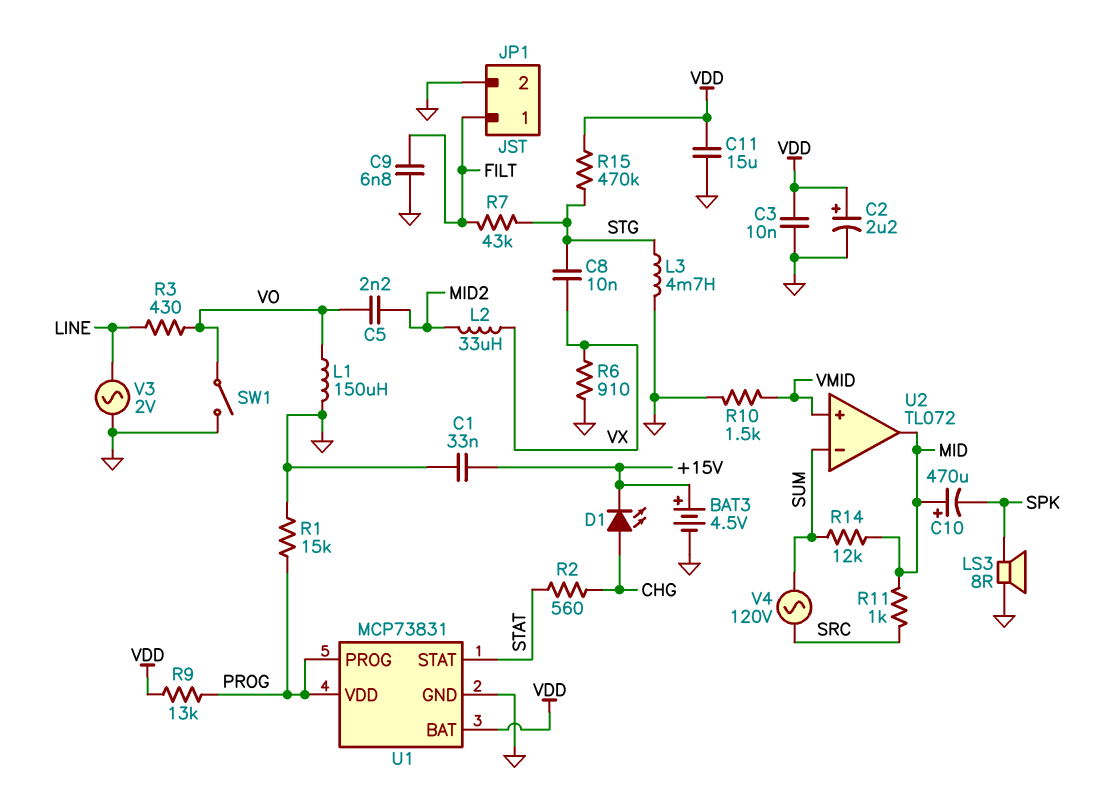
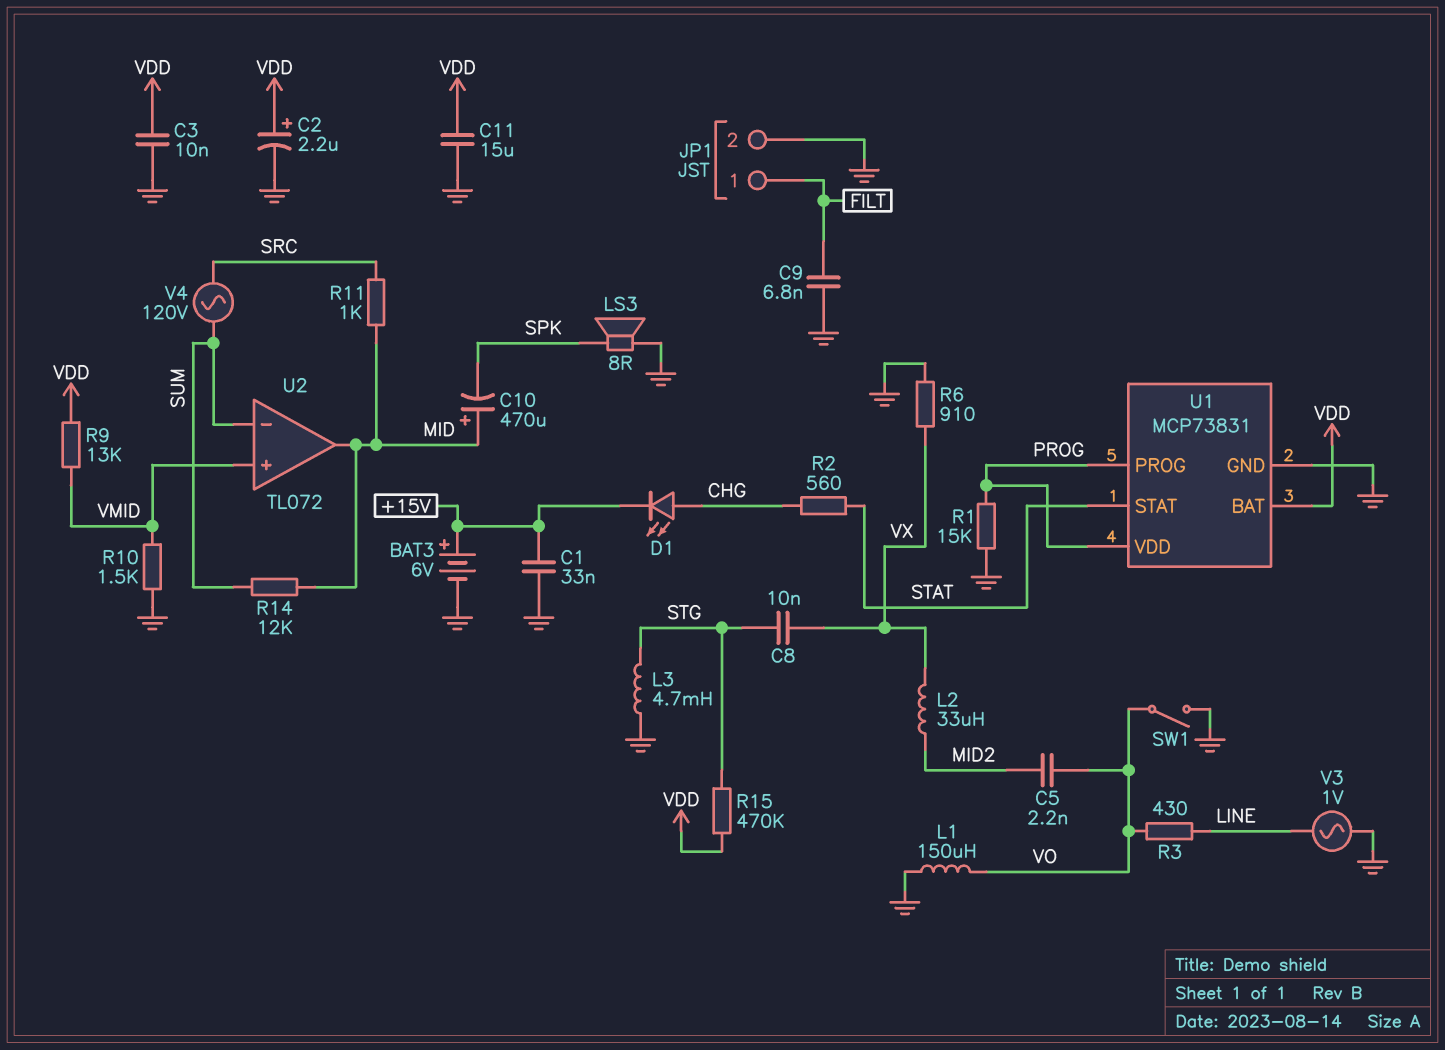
BAT3: 4.5V (plus +15V, minus GND) -> 6V (plus +15V, minus GND)
R7: 43k (FILT, STG) -> none
R9: 13k (PROG, VDD) -> 13k (VDD, VMID)
V3: AC 2V (GND, LINE) -> AC 1V (GND, LINE)

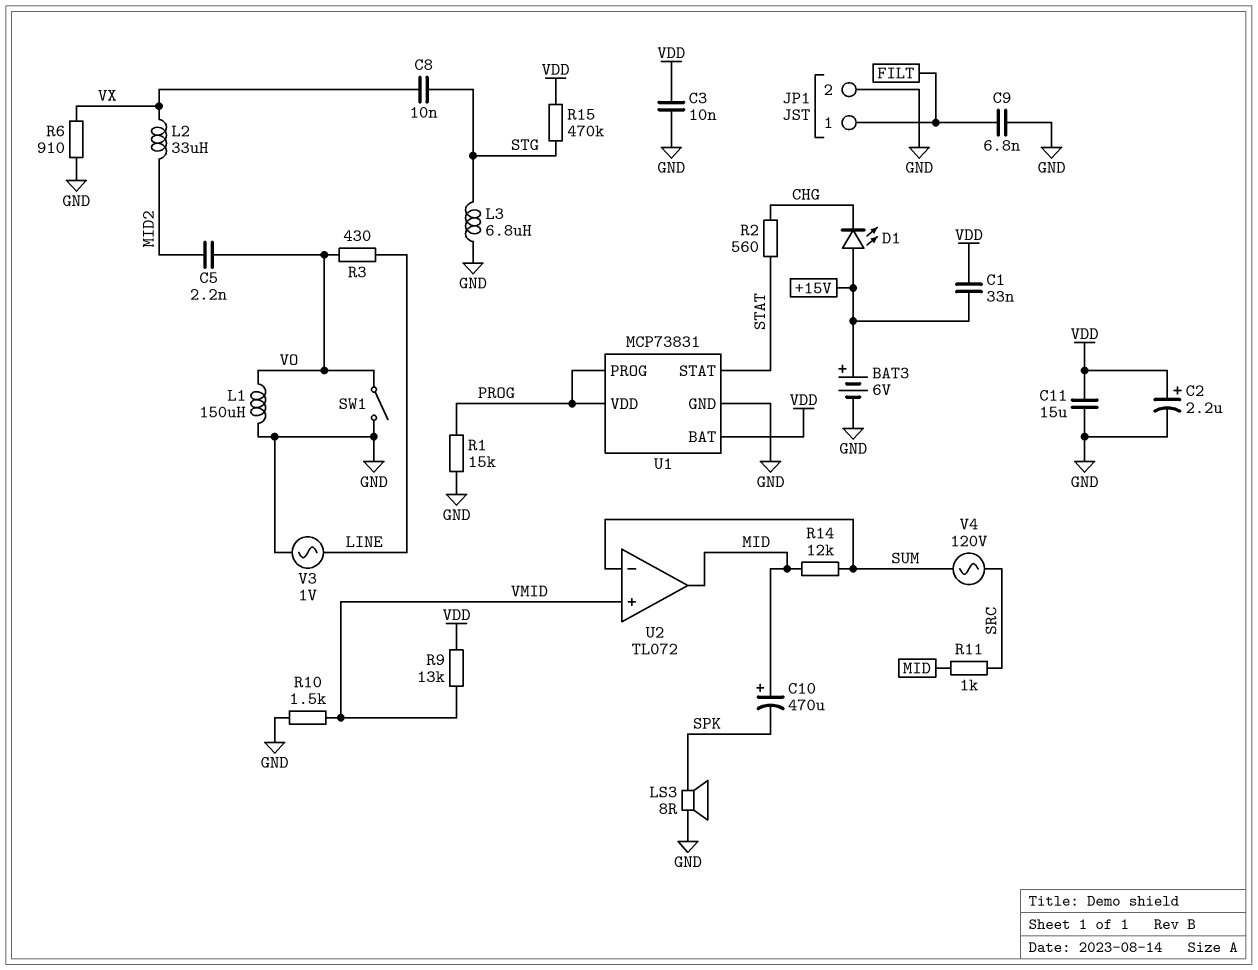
C1: 33nF (+15V, GND) -> 33nF (+15V, VDD)
D1: LED (A CHG, K +15V) -> LED (A +15V, K CHG)
L3: 4.7mH (GND, STG) -> 6.8uH (GND, STG)

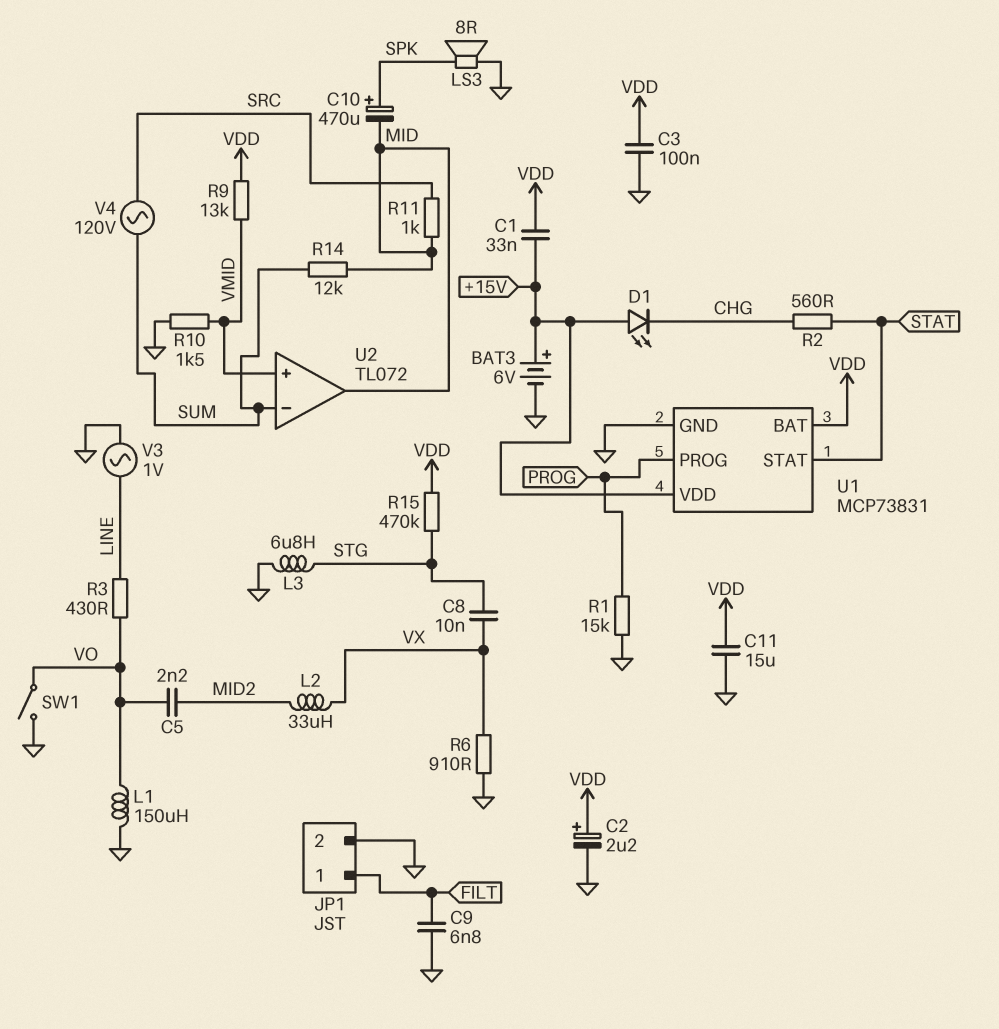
C3: 10nF (GND, VDD) -> 100nF (GND, VDD)
C10: 470uF (plus MID, minus SPK) -> 470uF (plus SPK, minus MID)
U1 pin VDD: PROG -> +15V

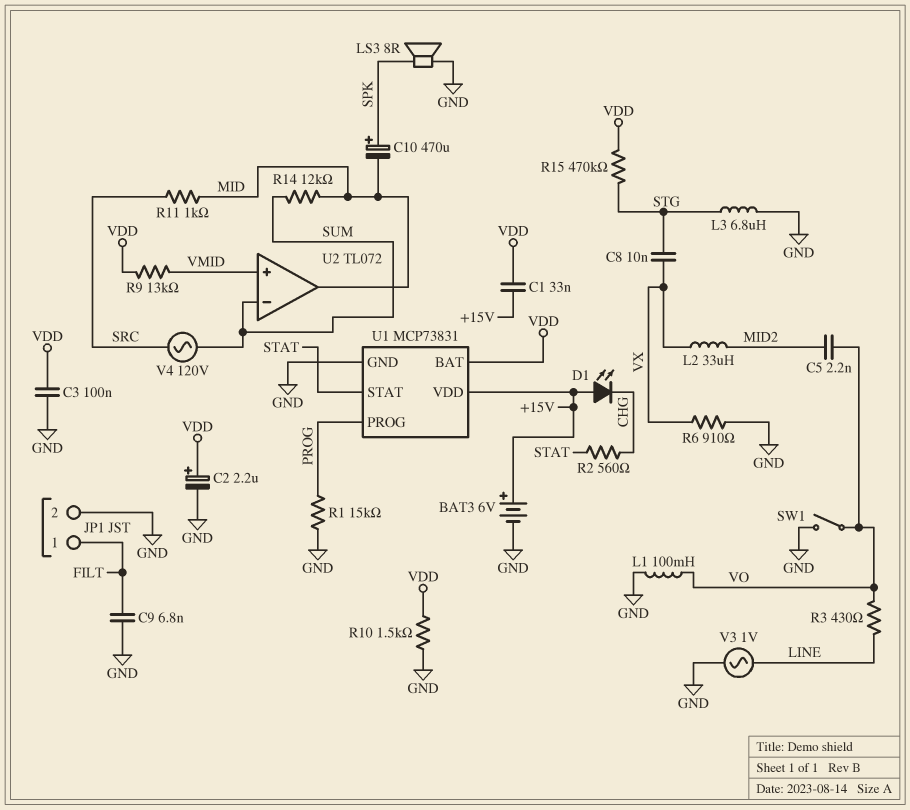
C11: 15uF (GND, VDD) -> none
L1: 150uH (GND, VO) -> 100mH (GND, VO)
R10: 1.5k (GND, VMID) -> 1.5k (GND, VDD)

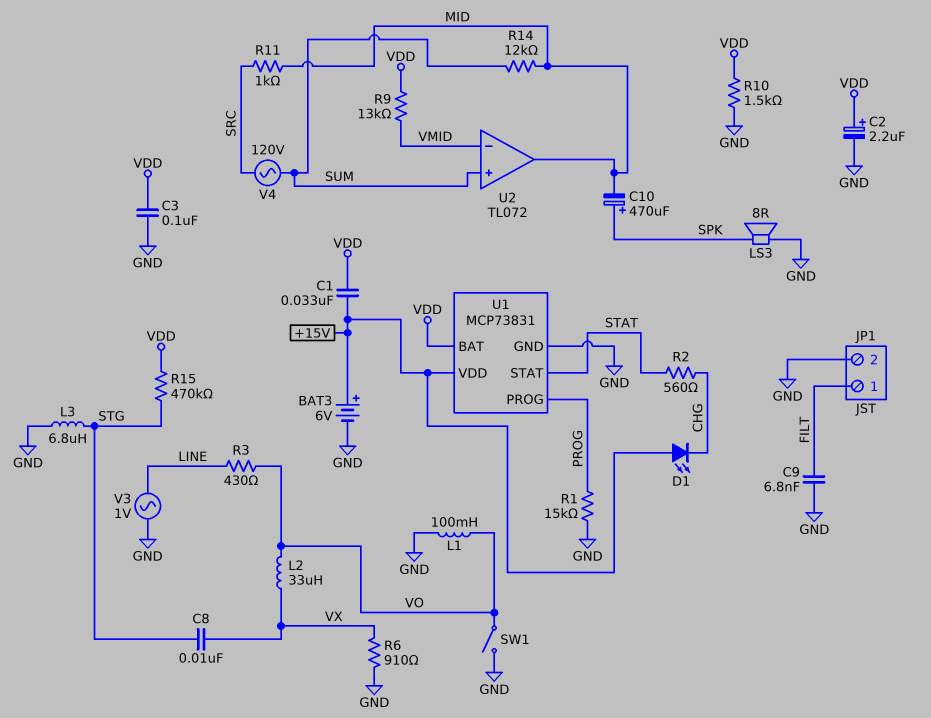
C5: 2.2nF (MID2, VO) -> none
L2: 33uH (MID2, VX) -> 33uH (VO, VX)
U2 pin in+: VMID -> SUM
U2 pin in-: SUM -> VMID

